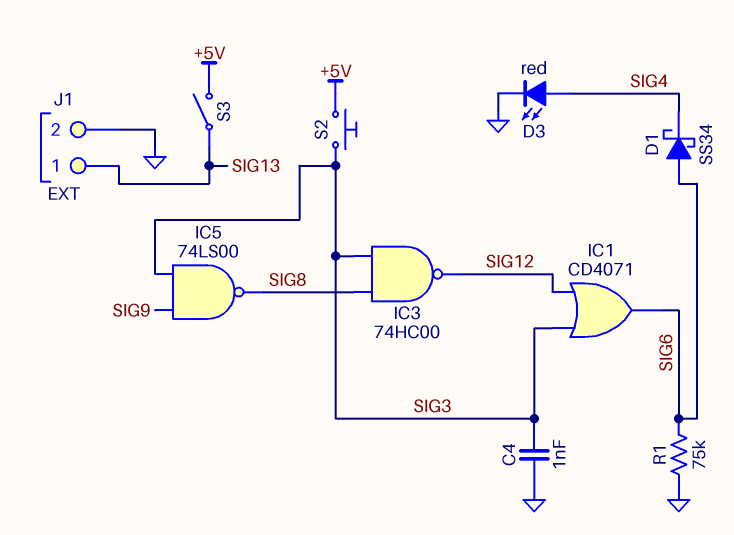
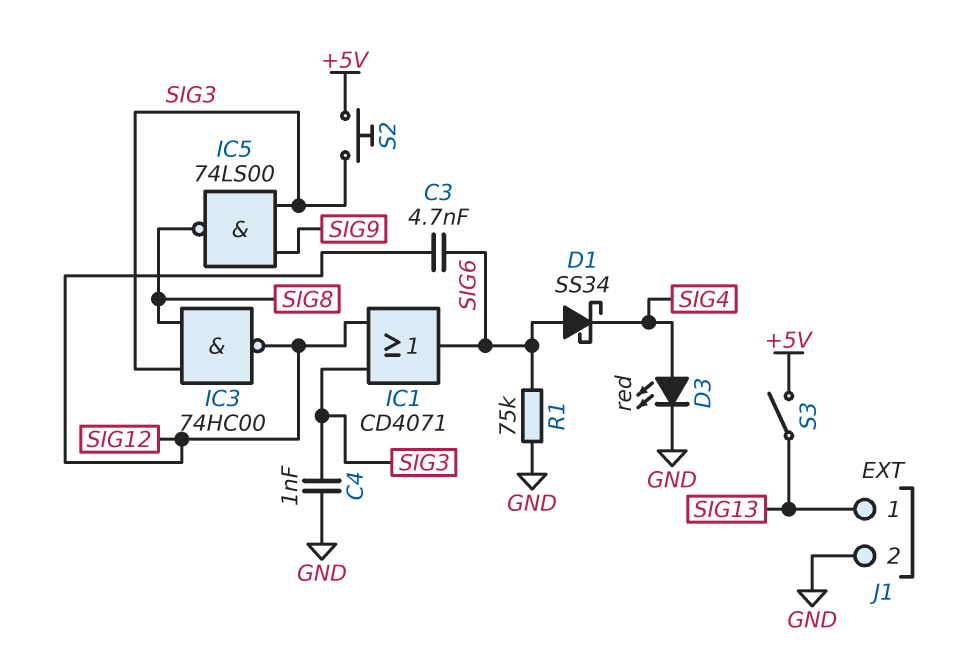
C3: none -> 4.7nF (SIG6, SIG12)

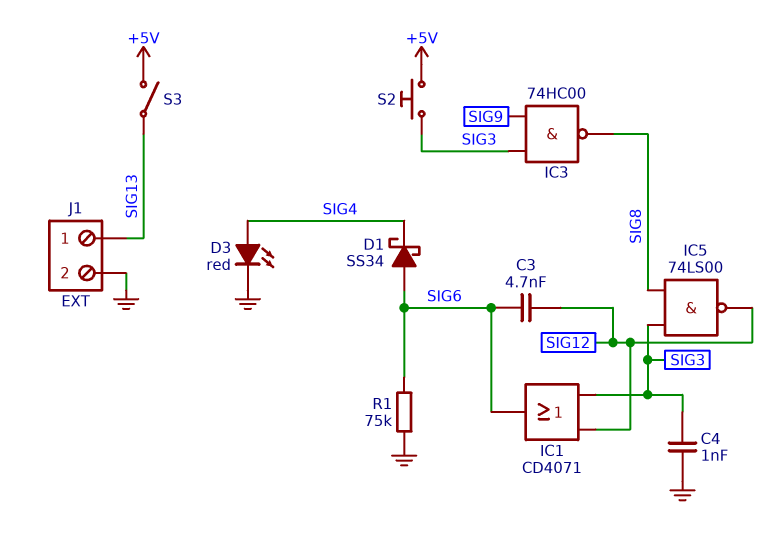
IC3: NAND 74HC00 (in SIG3, in SIG8, out SIG12) -> NAND 74HC00 (in SIG3, in SIG9, out SIG8)
IC5: NAND 74LS00 (in SIG3, in SIG9, out SIG8) -> NAND 74LS00 (in SIG3, in SIG8, out SIG12)

